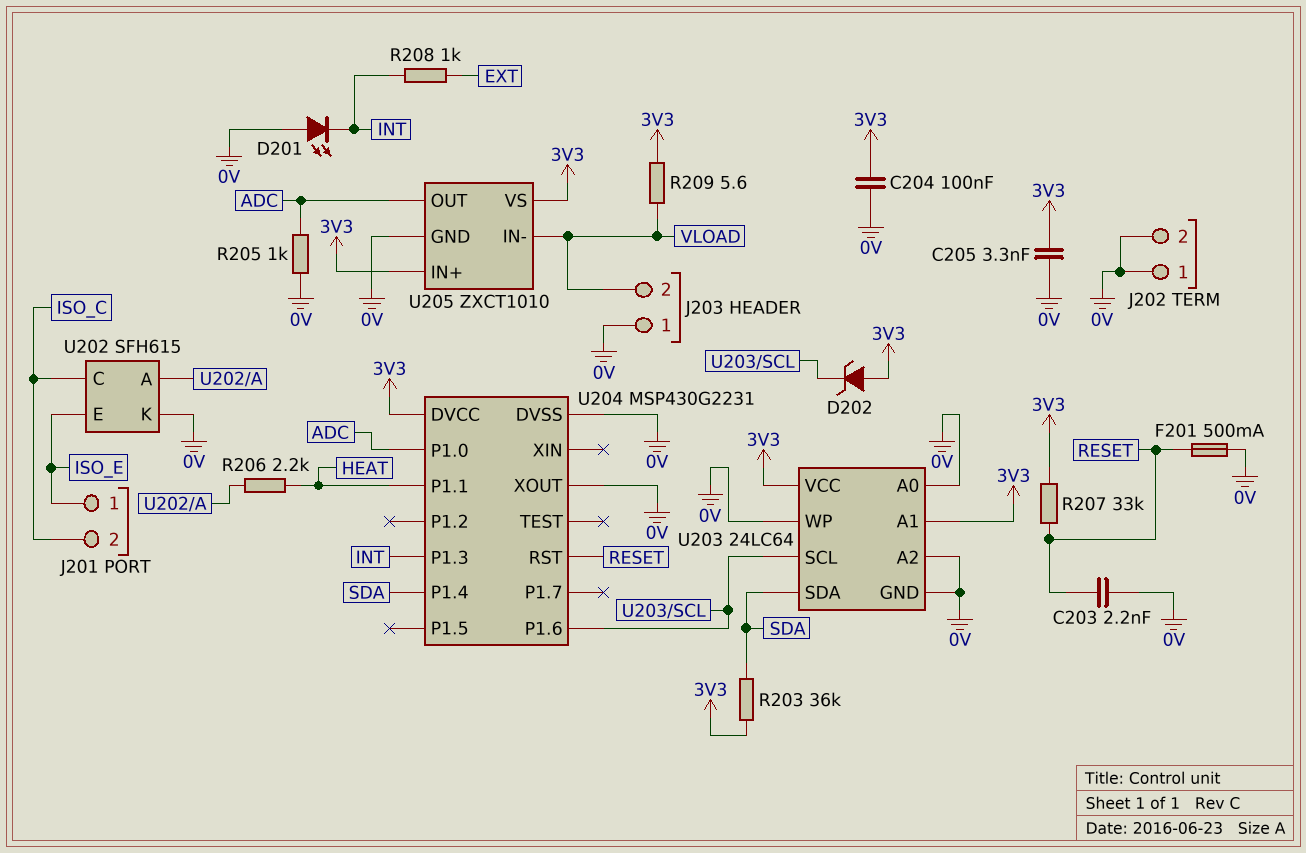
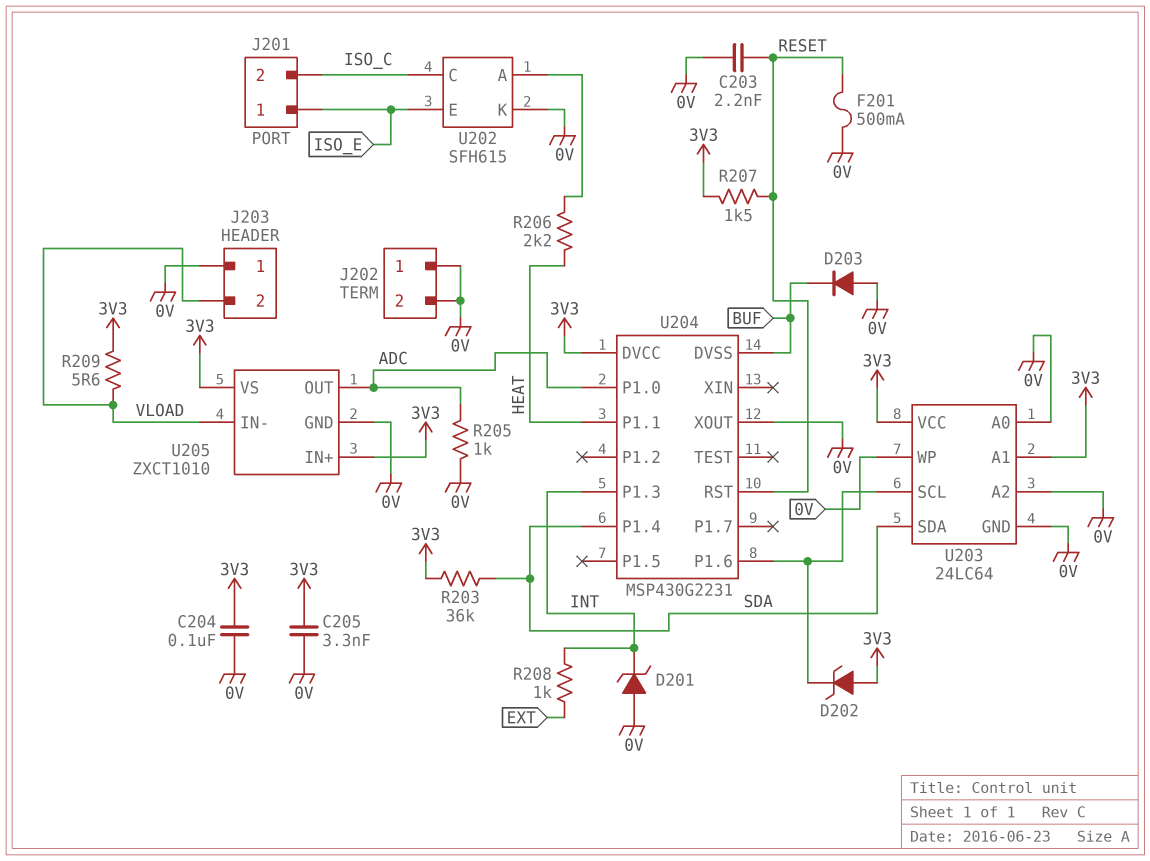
D201: LED (A 0V, K INT) -> zener (A 0V, K INT)
D203: none -> diode (A 0V, K BUF)
R207: 33k (3V3, RESET) -> 1.5k (3V3, RESET)
U204 pin DVSS: 0V -> BUF

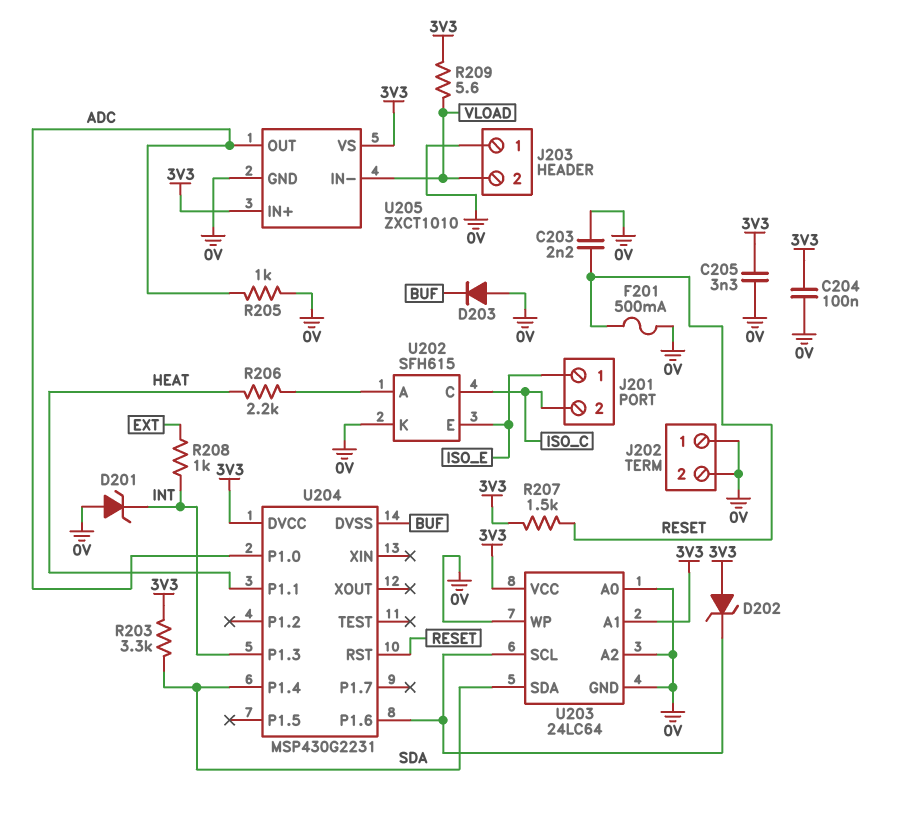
R203: 36k (3V3, SDA) -> 3.3k (3V3, SDA)
U204 pin XOUT: 0V -> none

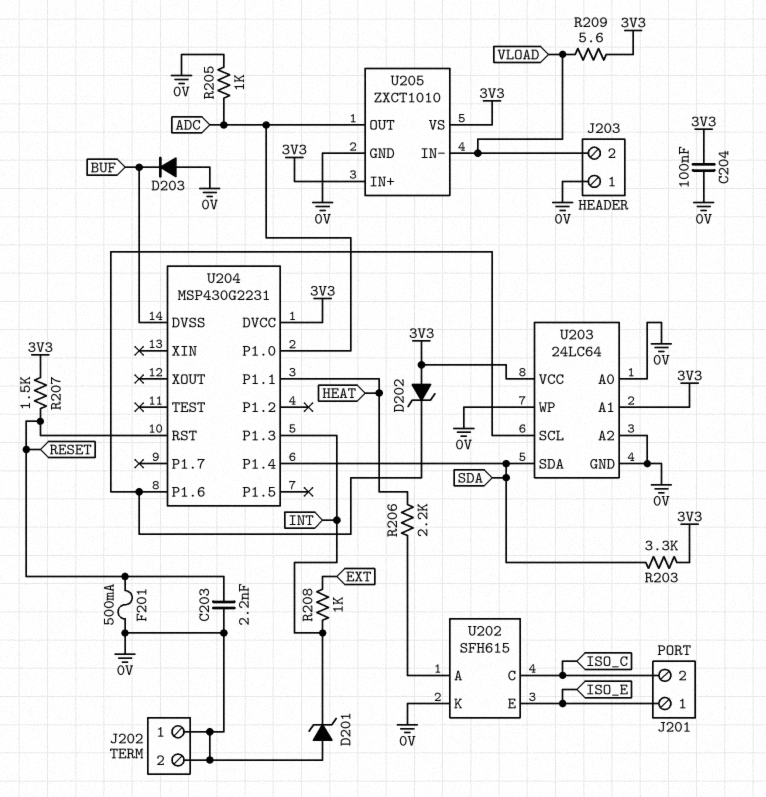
C205: 3.3nF (0V, 3V3) -> none

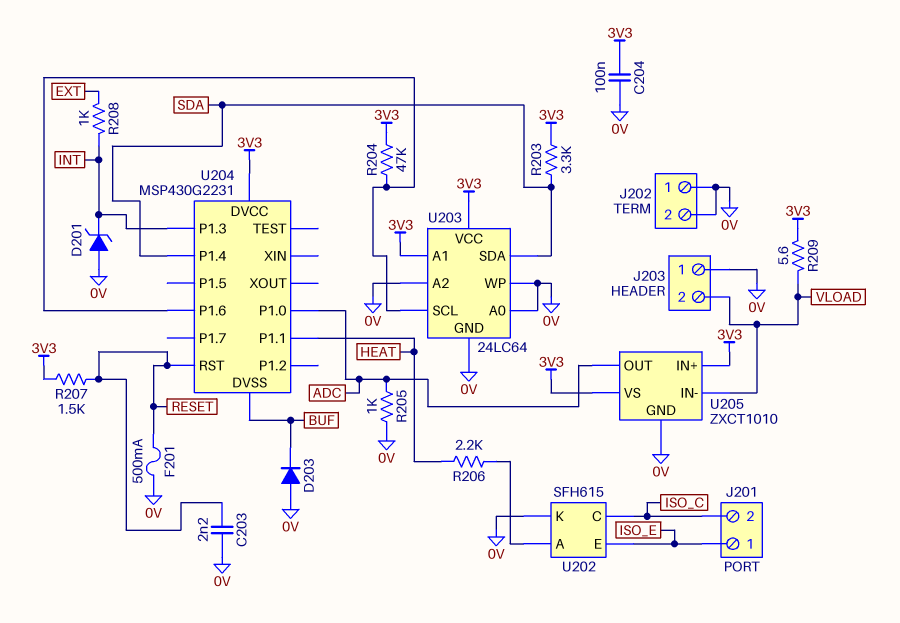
D202: zener (A 3V3, K U203/SCL) -> none
R204: none -> 47k (3V3, U203/SCL)

